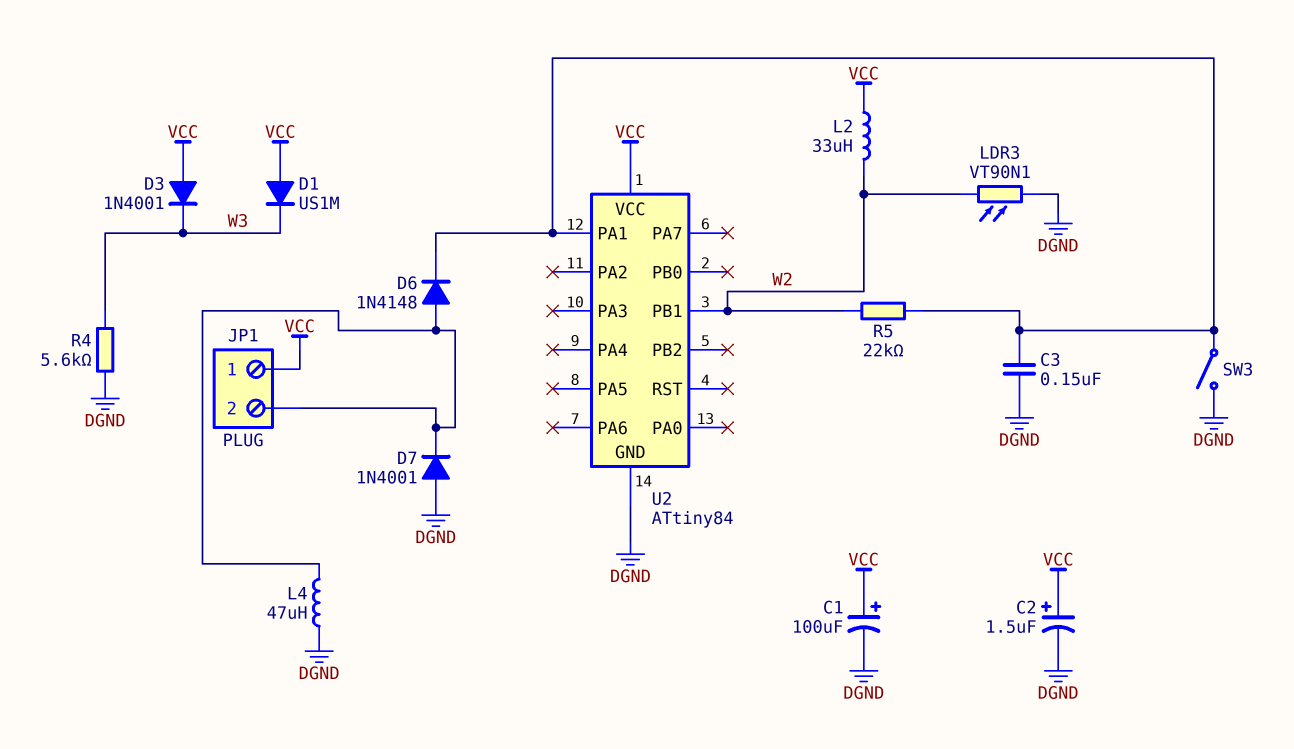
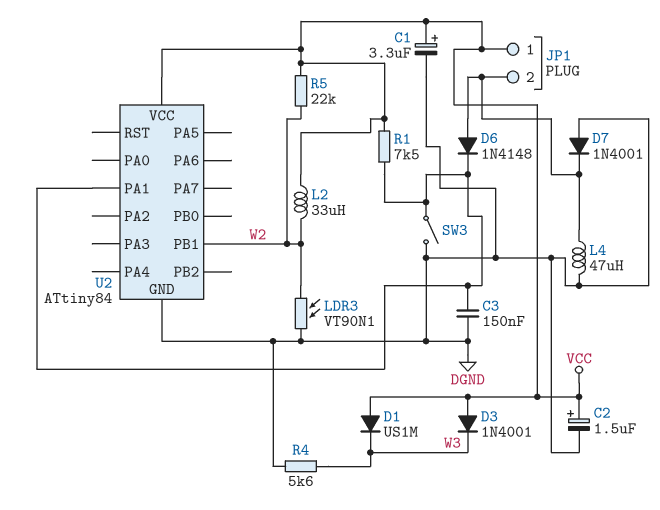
C1: 100uF (plus VCC, minus DGND) -> 3.3uF (plus VCC, minus DGND)
R1: none -> 7.5k (U2/PA1, VCC)
R5: 22k (U2/PA1, W2) -> 22k (VCC, W2)

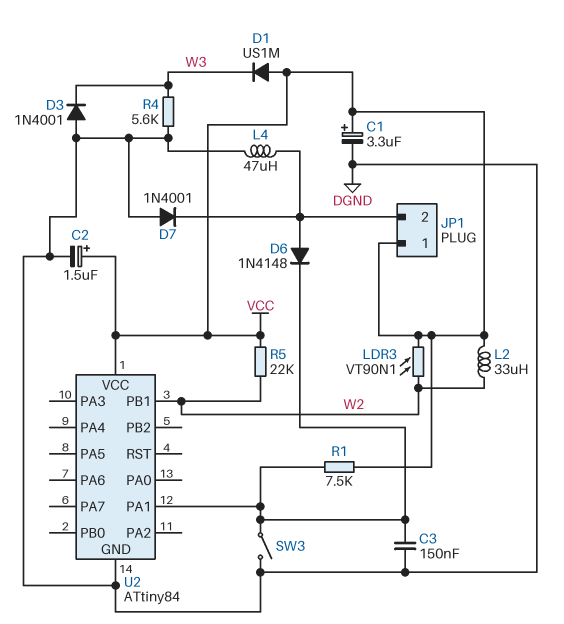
D3: diode 1N4001 (A VCC, K W3) -> diode 1N4001 (A DGND, K W3)
LDR3: VT90N1 (DGND, W2) -> VT90N1 (VCC, W2)

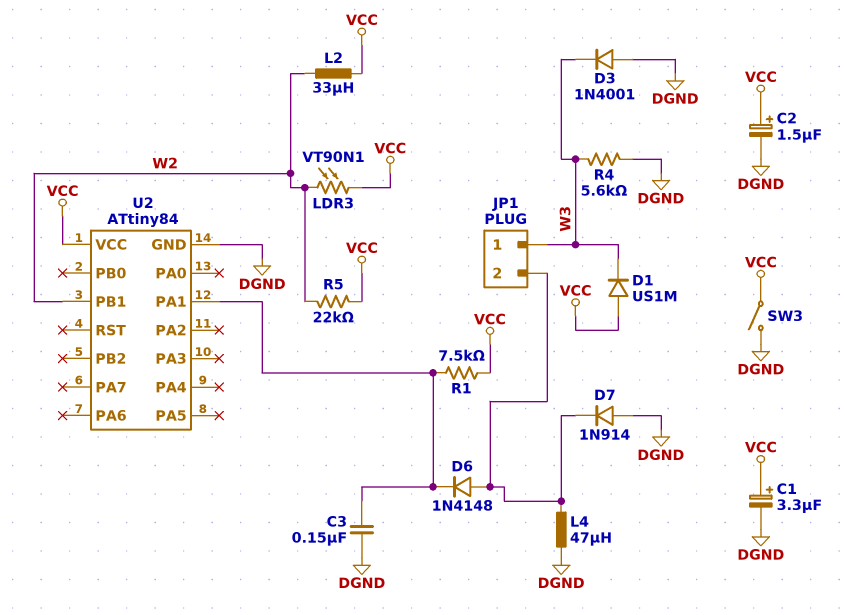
D7: diode 1N4001 (A DGND, K JP1/2) -> diode 1N914 (A DGND, K JP1/2)
JP1 pin 1: VCC -> W3
SW3: switch (DGND, U2/PA1) -> switch (DGND, VCC)

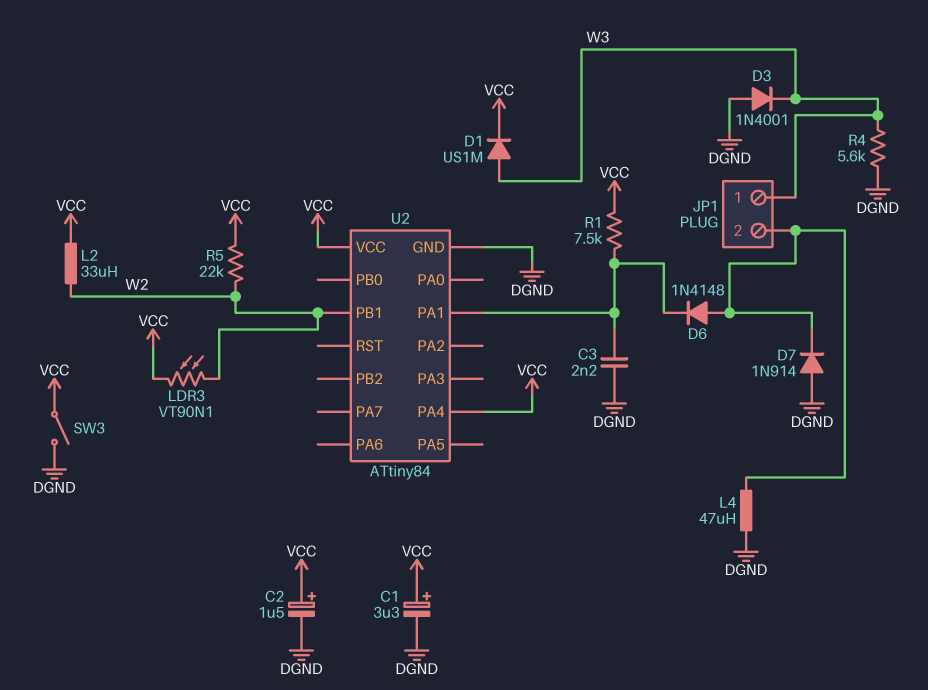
C3: 150nF (DGND, U2/PA1) -> 2.2nF (DGND, U2/PA1)
D1: diode US1M (A VCC, K W3) -> diode US1M (A W3, K VCC)
U2 pin PA4: none -> VCC

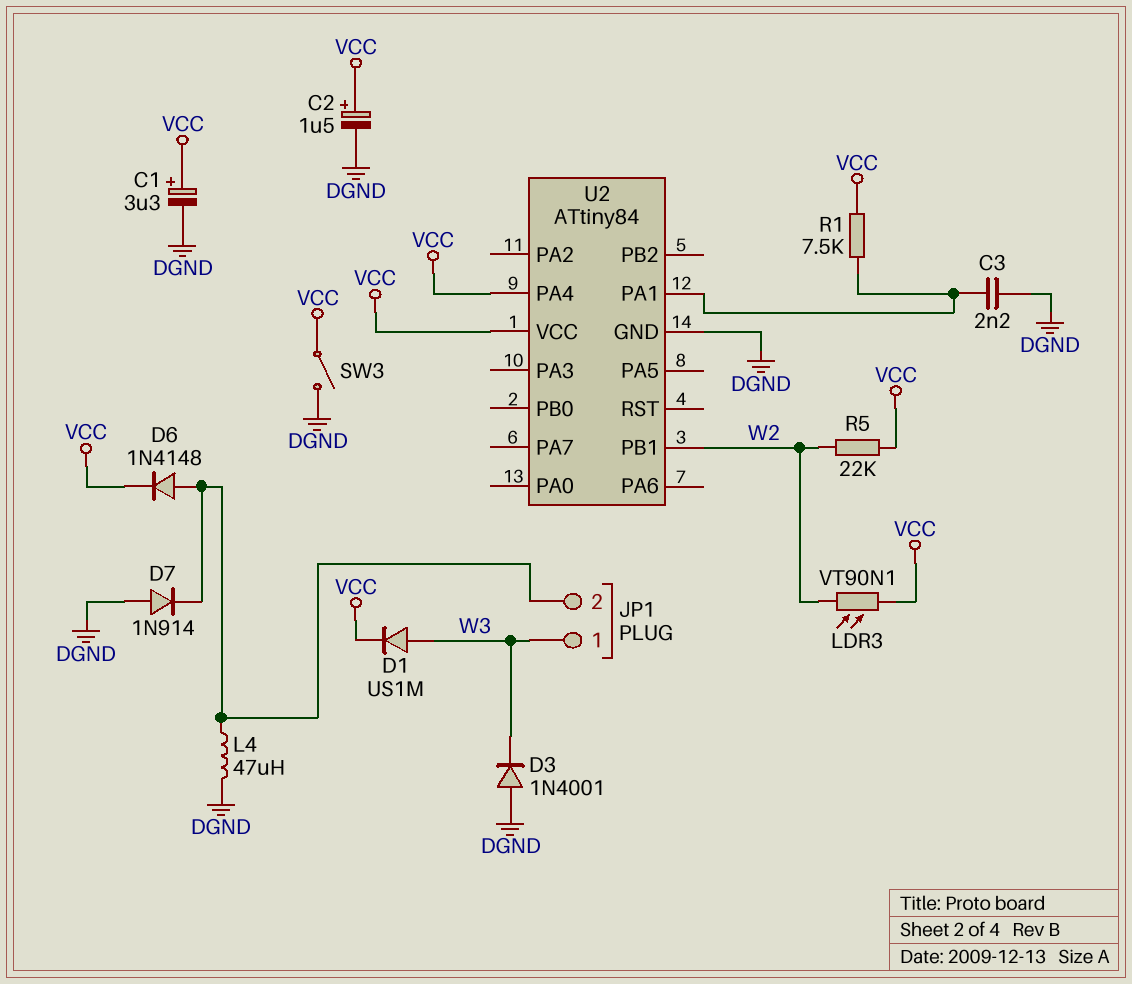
D6: diode 1N4148 (A JP1/2, K U2/PA1) -> diode 1N4148 (A JP1/2, K VCC)
L2: 33uH (VCC, W2) -> none
R4: 5.6k (DGND, W3) -> none

